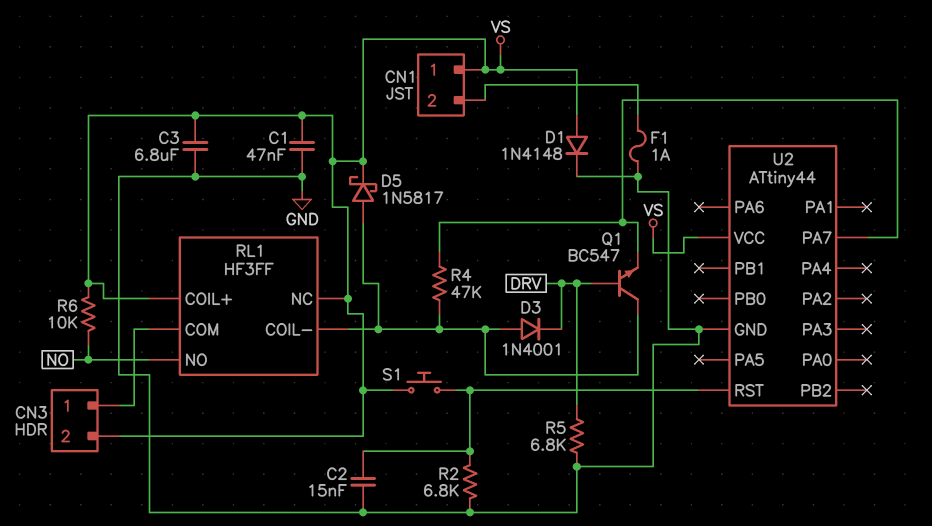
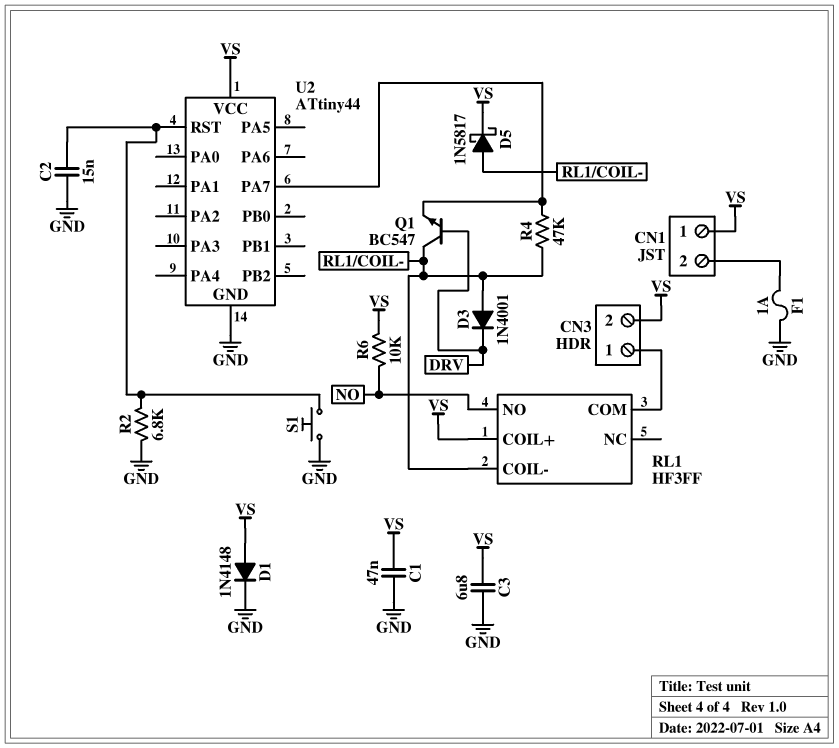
R5: 6.8k (DRV, GND) -> none
RL1 pin NC: VS -> none
S1: button (U2/RST, VS) -> button (GND, U2/RST)

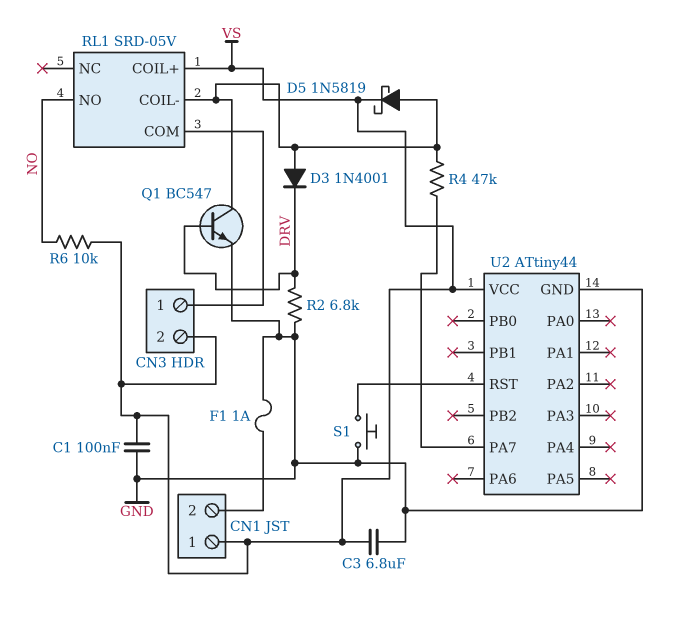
C1: 47nF (GND, VS) -> 100nF (GND, VS)
C2: 15nF (GND, U2/RST) -> none
D1: diode 1N4148 (A VS, K GND) -> none
D5: schottky 1N5817 (A RL1/COIL-, K VS) -> schottky 1N5819 (A RL1/COIL-, K VS)
Q1: NPN BC547 (B DRV, C RL1/COIL-, E U2/PA7) -> NPN BC547 (B DRV, C RL1/COIL-, E GND)
R2: 6.8k (GND, U2/RST) -> 6.8k (DRV, GND)
RL1: HF3FF -> SRD-05V

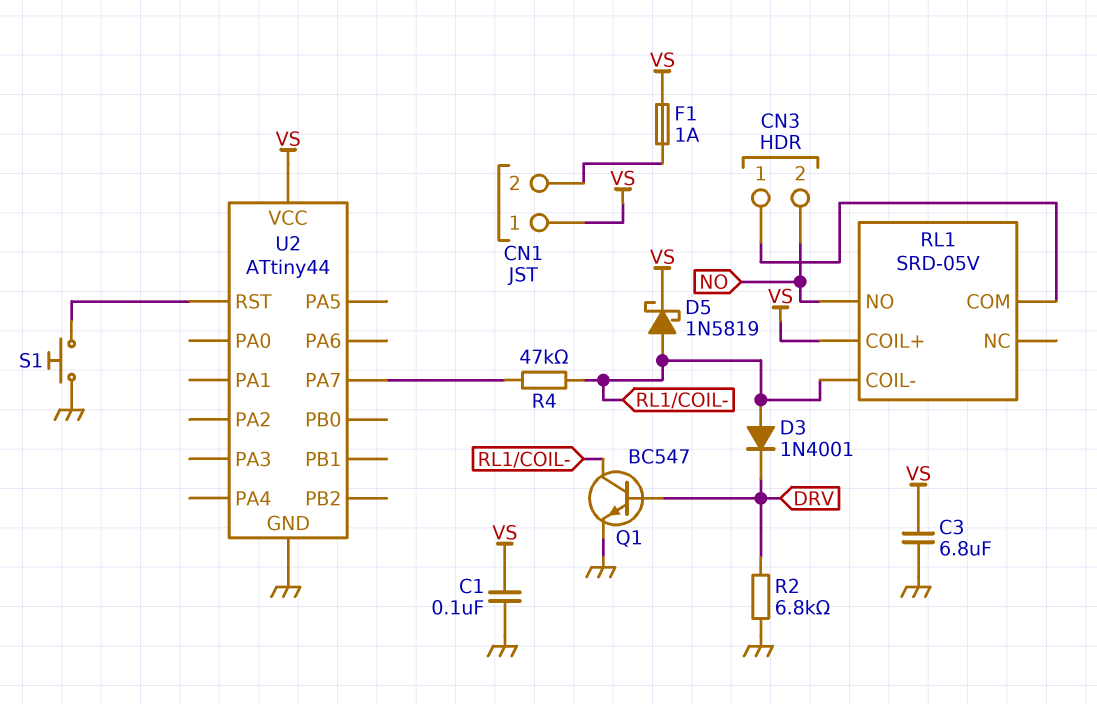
CN3 pin 2: VS -> NO
F1: 1A (CN1/2, GND) -> 1A (CN1/2, VS)
R6: 10k (NO, VS) -> none

